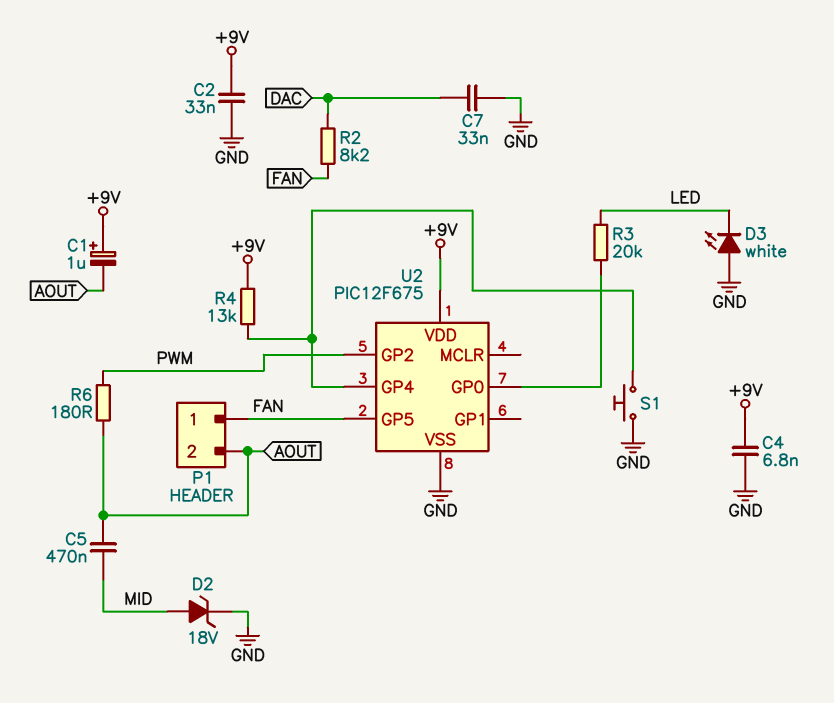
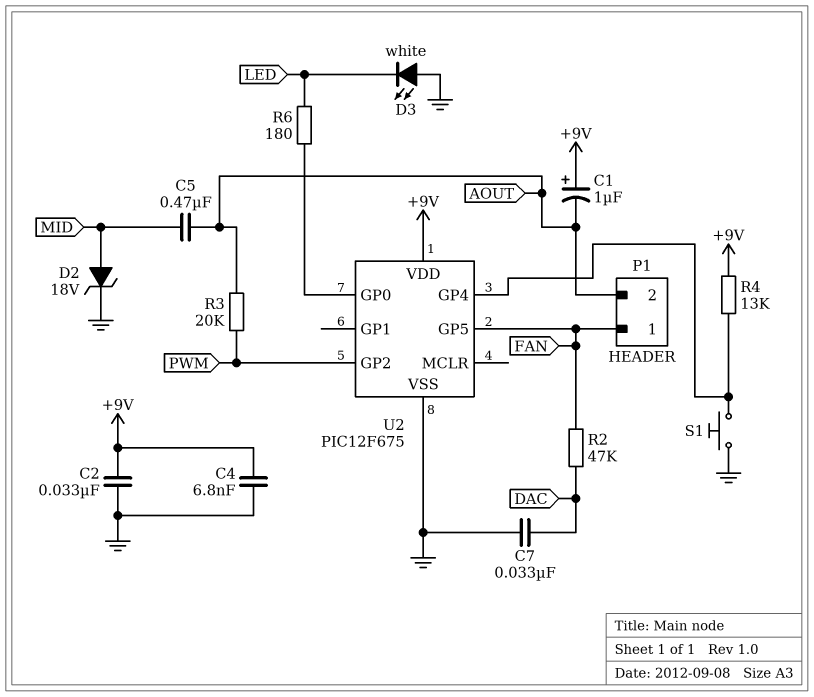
R2: 8.2k (DAC, FAN) -> 47k (DAC, FAN)
R3: 20k (LED, U2/GP0) -> 20k (AOUT, PWM)
R6: 180 (AOUT, PWM) -> 180 (LED, U2/GP0)

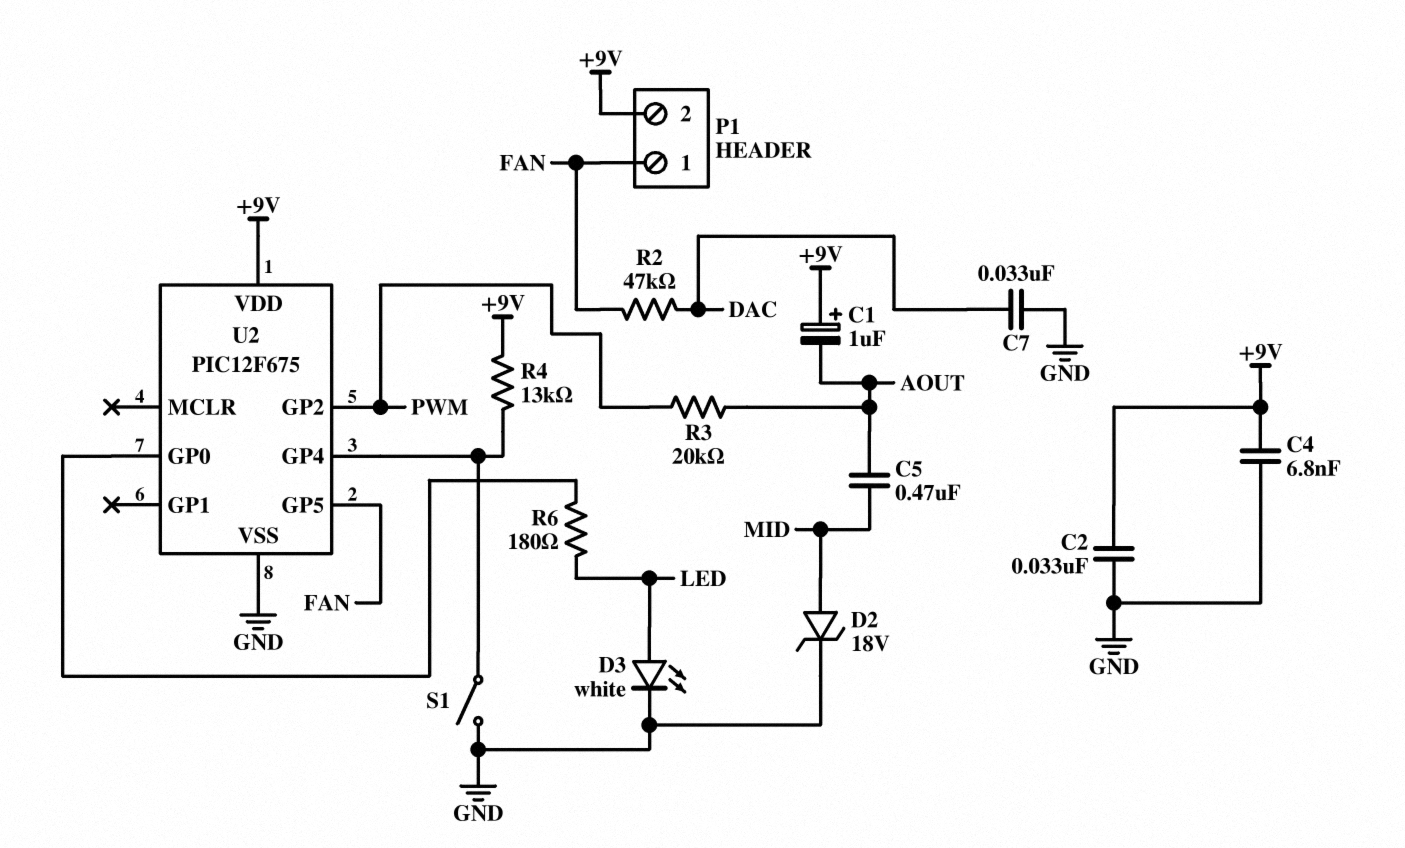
D3: LED white (A GND, K LED) -> LED white (A LED, K GND)
P1 pin 2: AOUT -> +9V
S1: button (GND, U2/GP4) -> switch (GND, U2/GP4)

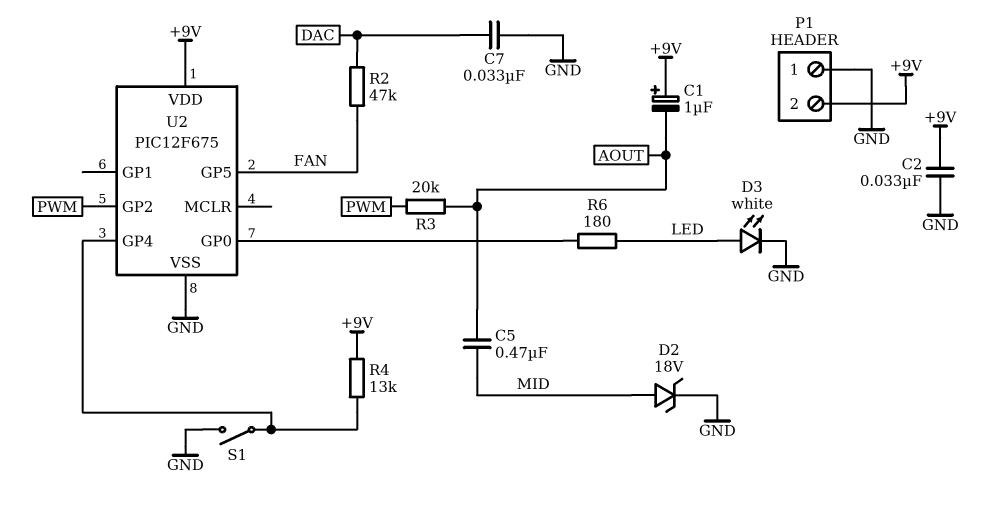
C4: 6.8nF (+9V, GND) -> none
P1 pin 1: FAN -> GND

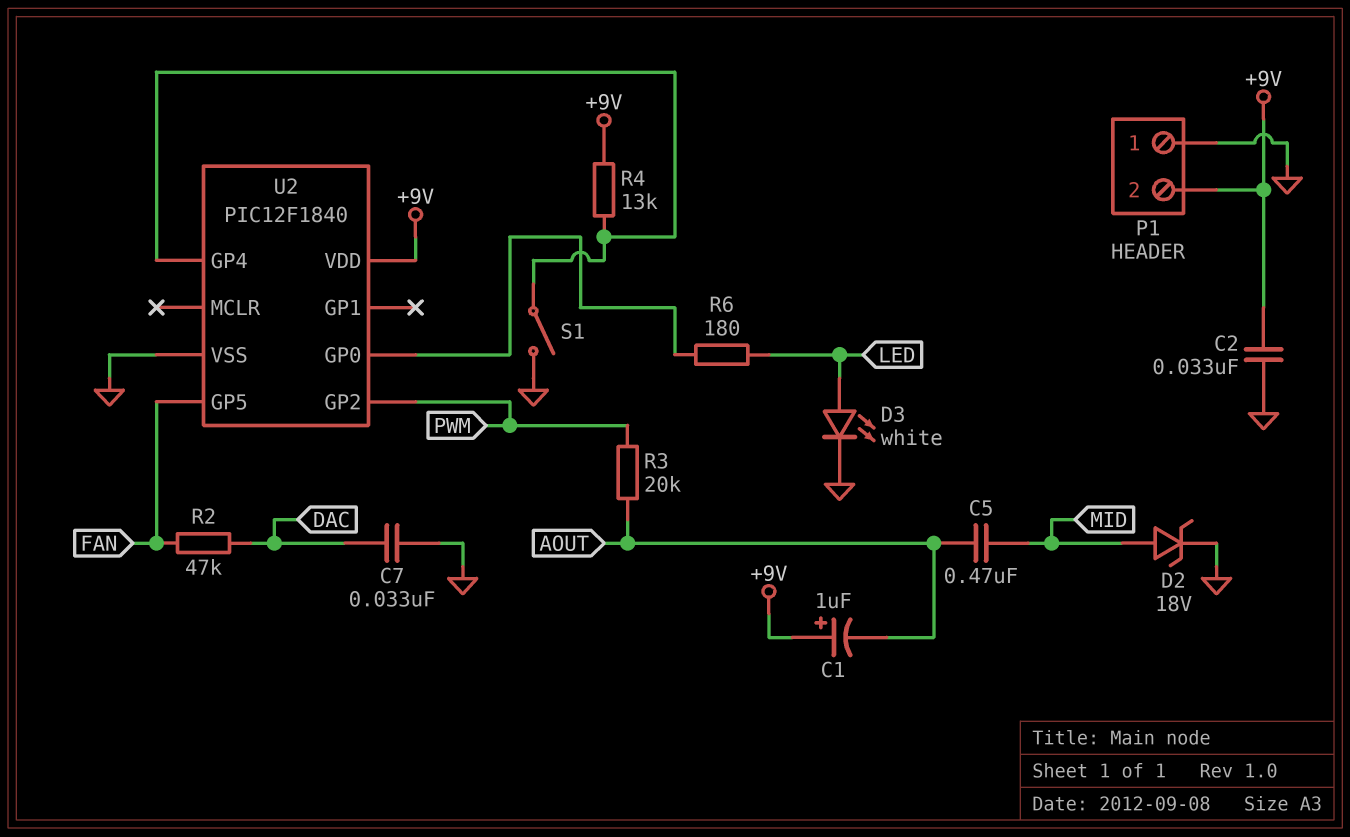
U2: PIC12F675 -> PIC12F1840

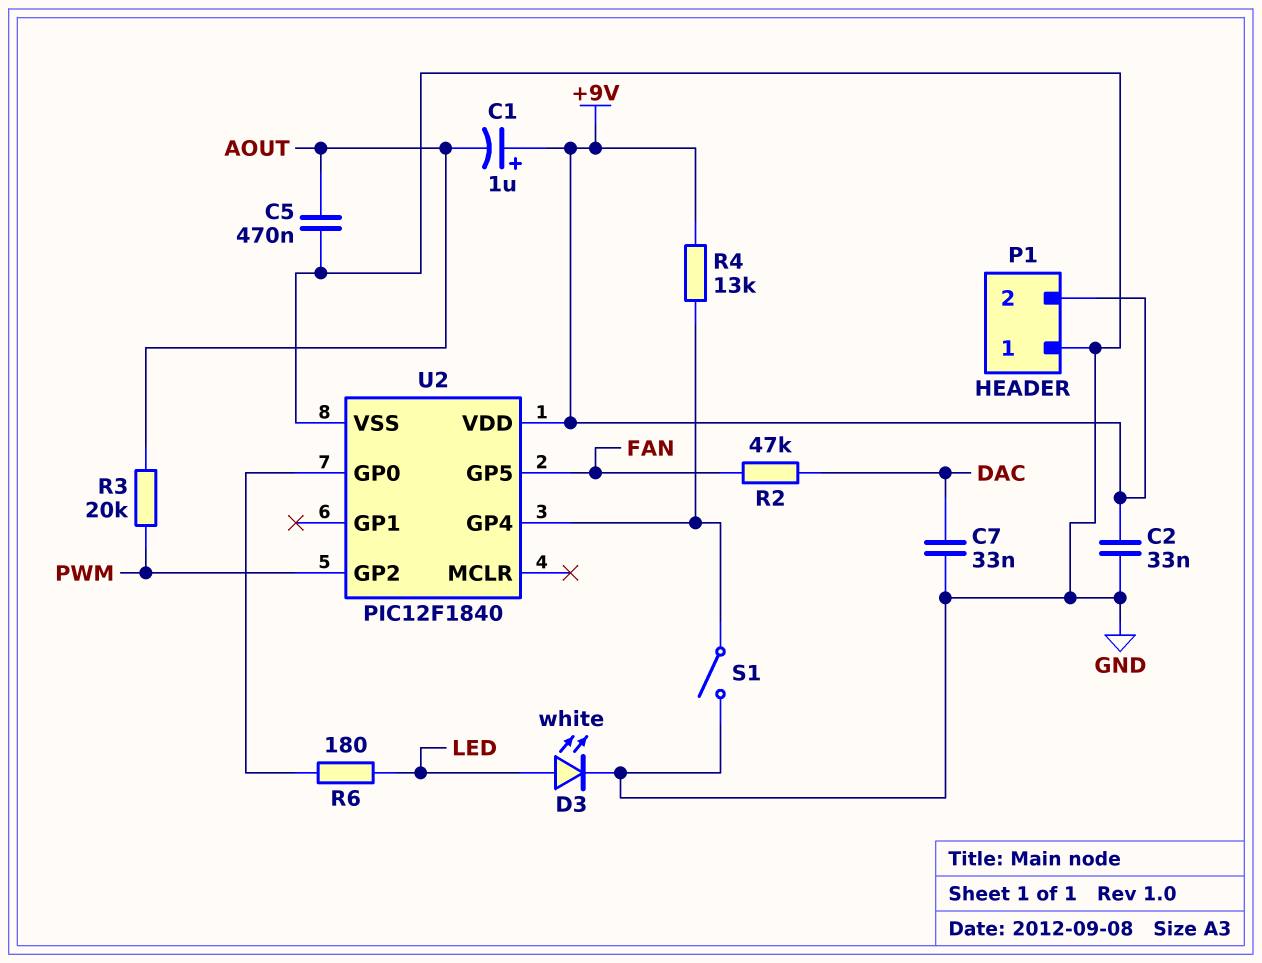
C5: 470nF (AOUT, MID) -> 470nF (AOUT, GND)
D2: zener 18V (A MID, K GND) -> none

